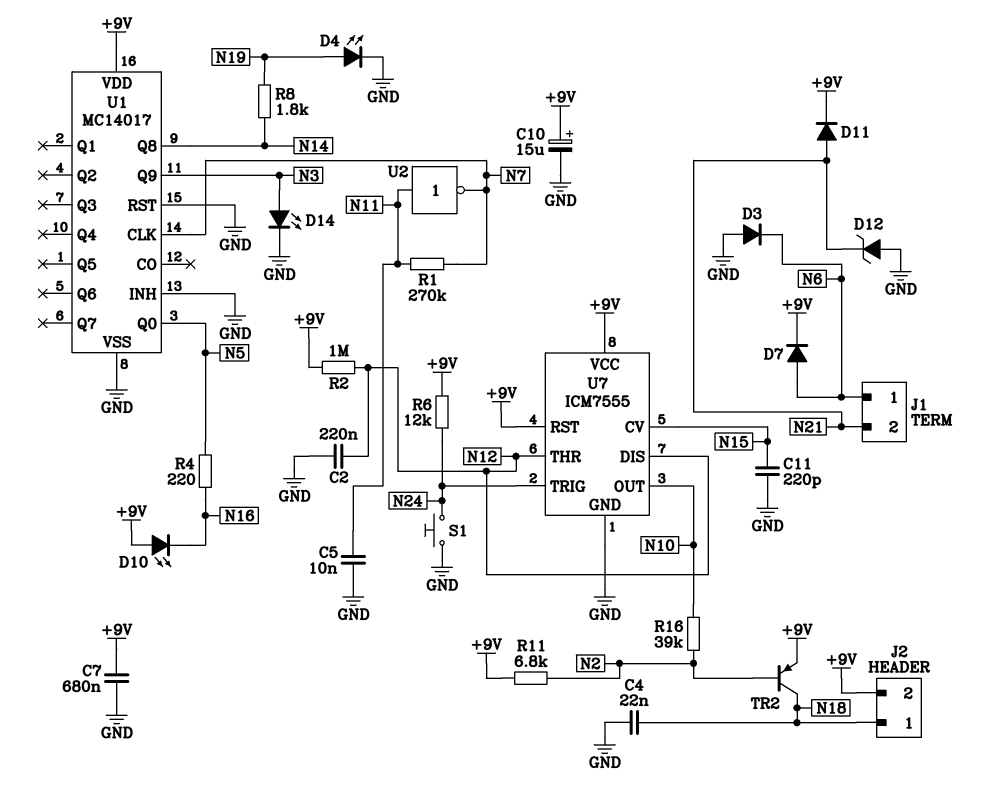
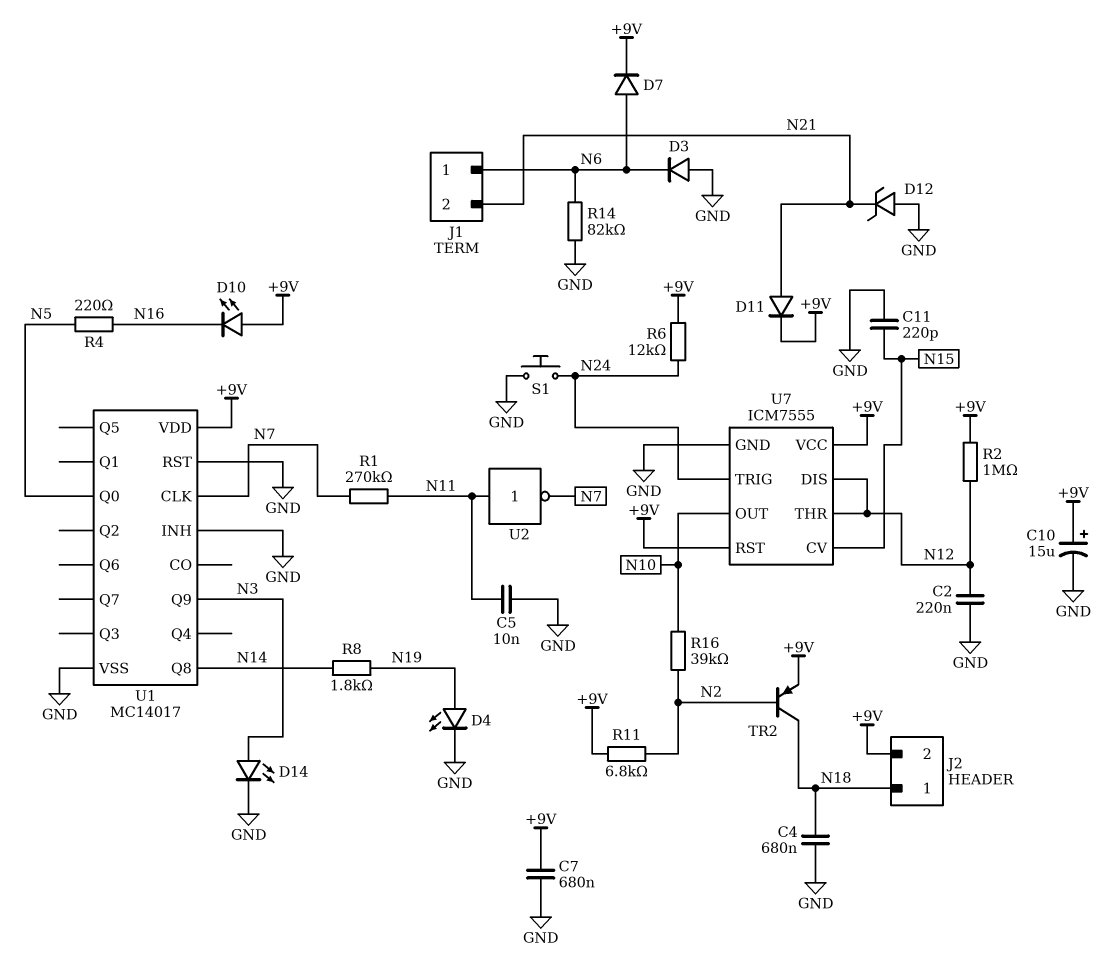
C4: 22nF (GND, N18) -> 680nF (GND, N18)
R14: none -> 82k (GND, N6)

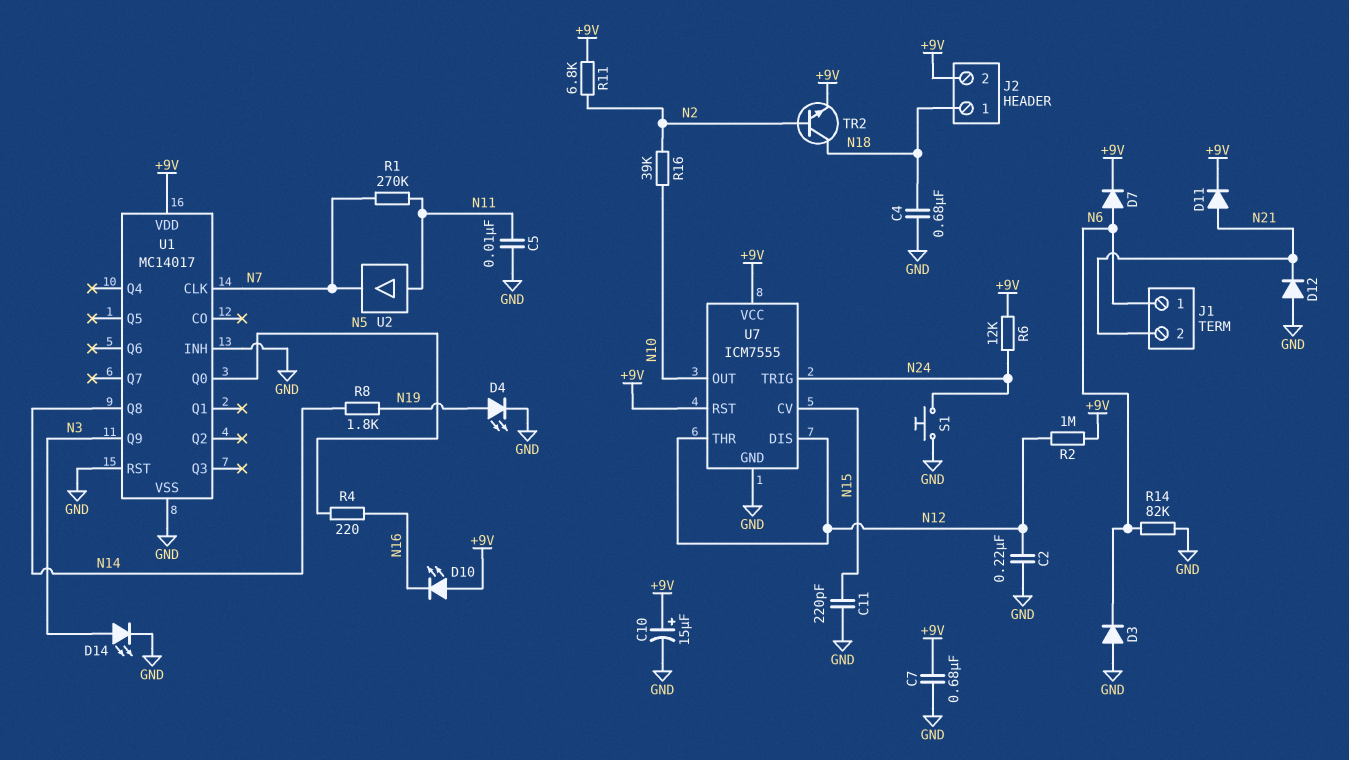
D12: zener (A GND, K N21) -> diode (A GND, K N21)
TR2: PNP (B N2, C N18, E +9V) -> NPN (B N2, C N18, E +9V)
U2: NOT (in N11, out N7) -> buffer (in N11, out N7)

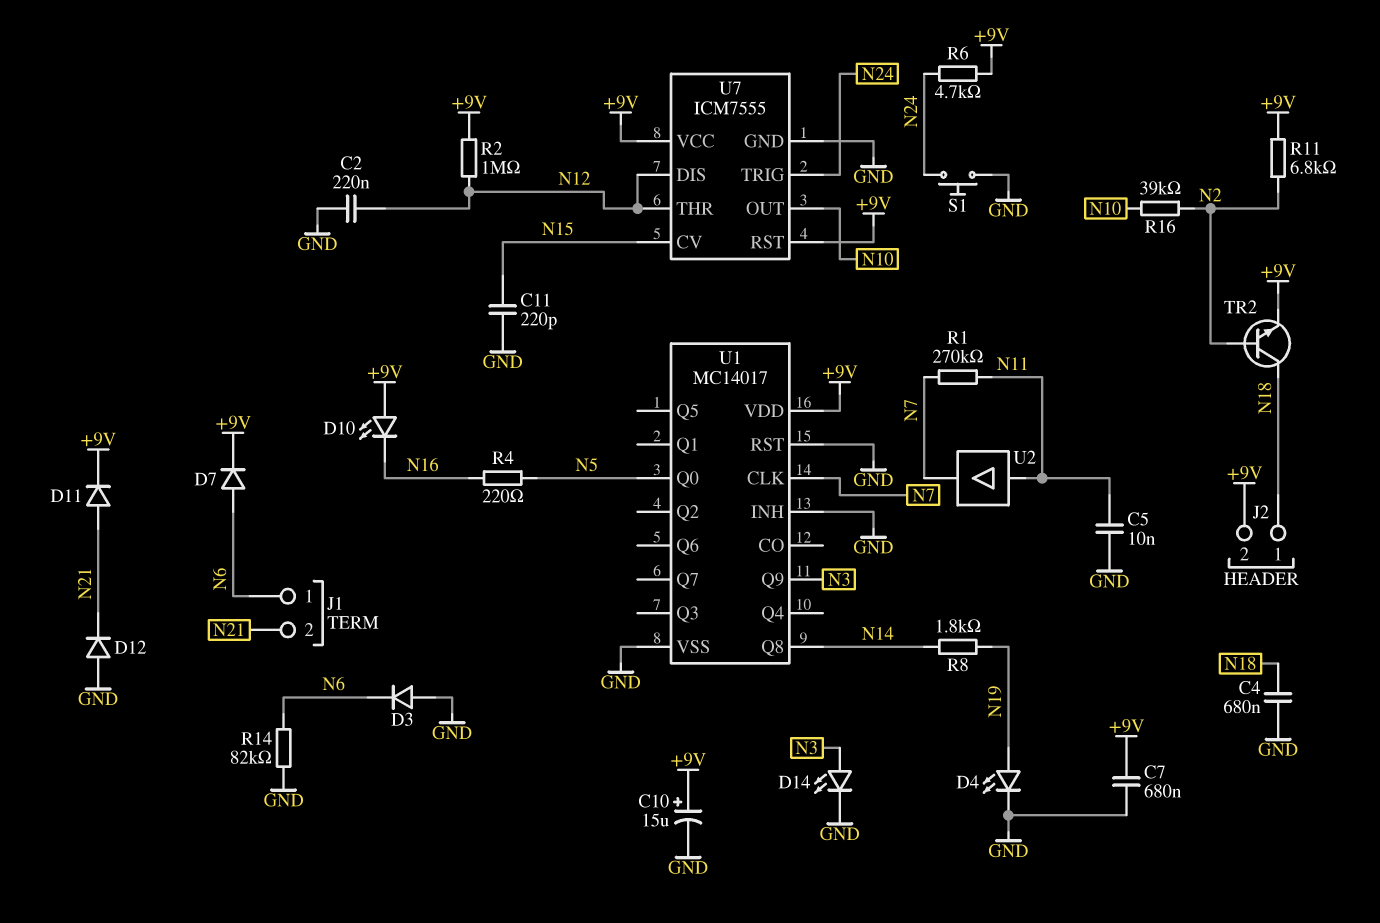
R6: 12k (+9V, N24) -> 4.7k (+9V, N24)

